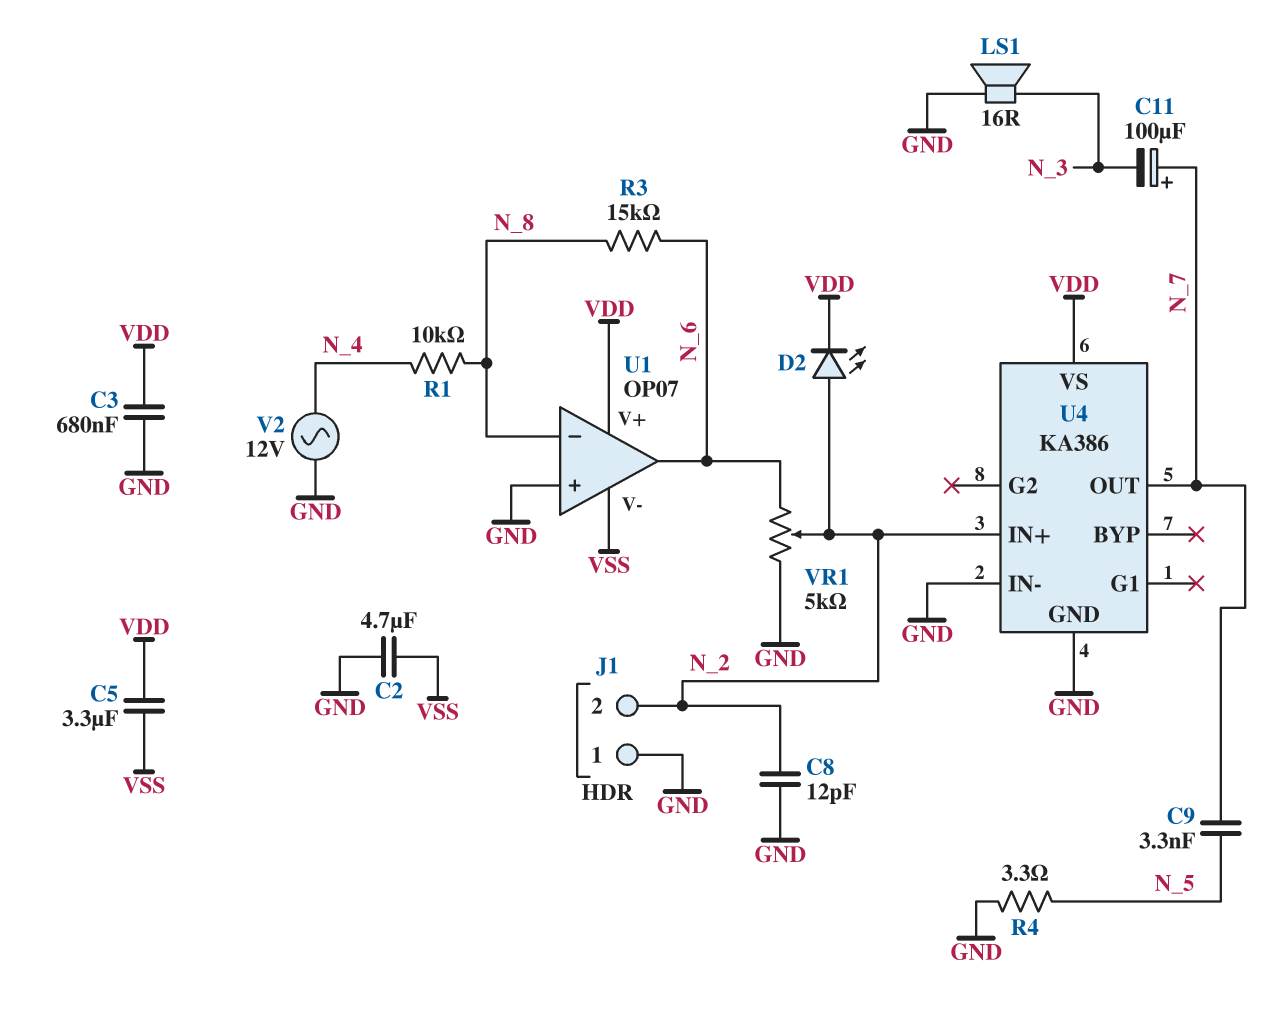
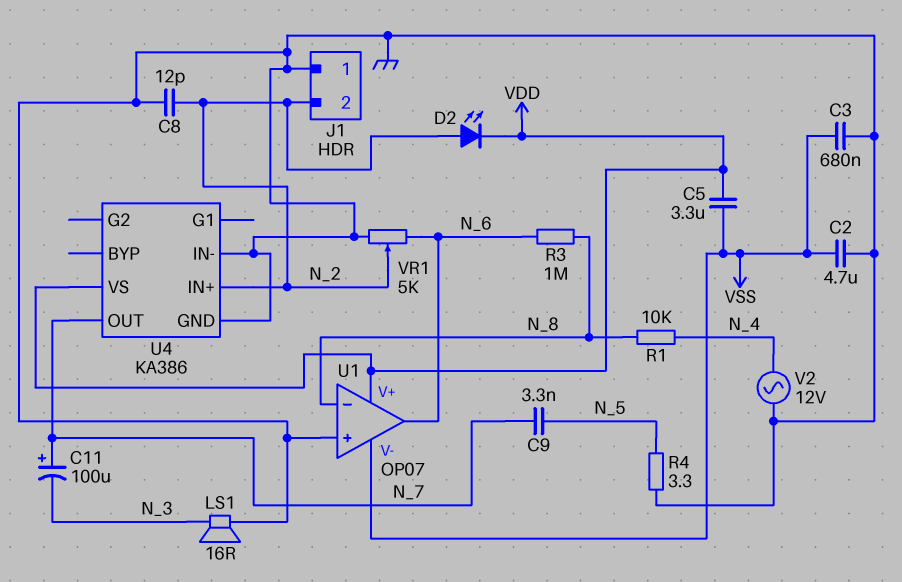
C3: 680nF (GND, VDD) -> 680nF (GND, VSS)
R3: 15k (N_6, N_8) -> 1M (N_6, N_8)

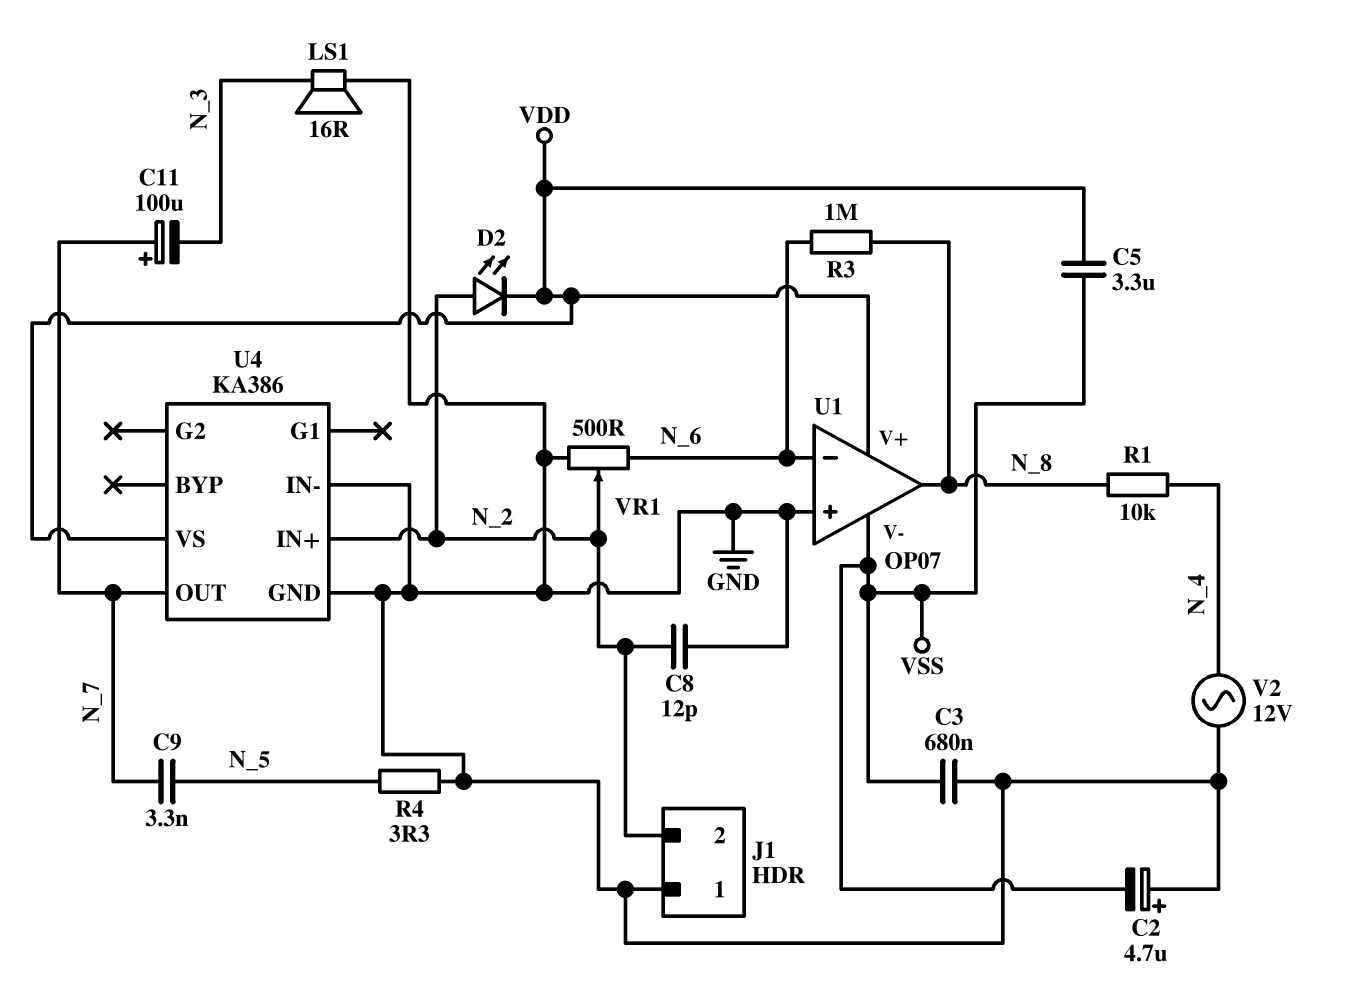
C2: 4.7uF (GND, VSS) -> 4.7uF (plus GND, minus VSS)
U1 pin in-: N_8 -> N_6
U1 pin out: N_6 -> N_8
VR1: 5k (GND, N_6, wiper N_2) -> 500 (GND, N_6, wiper N_2)

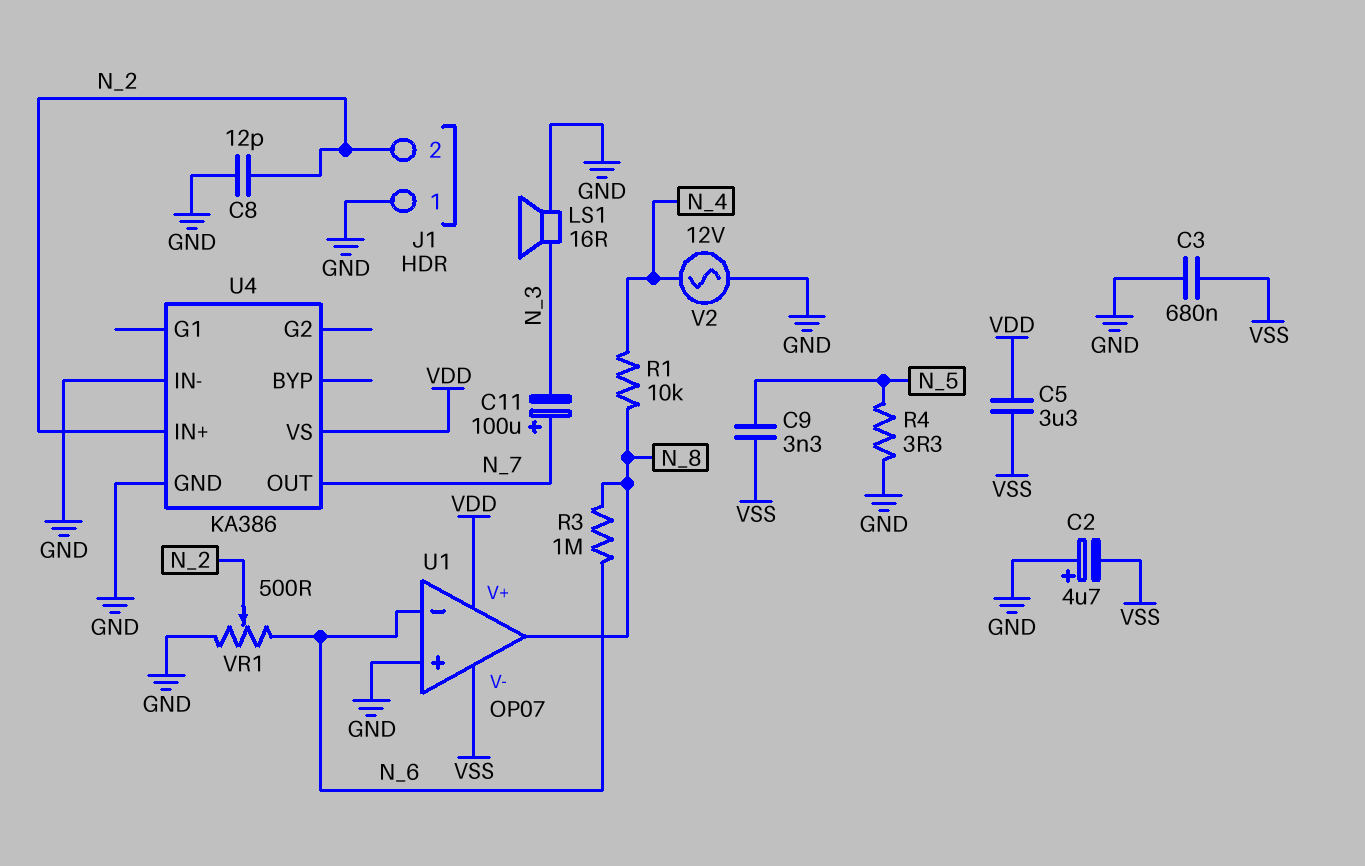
C9: 3.3nF (N_5, N_7) -> 3.3nF (N_5, VSS)
D2: LED (A N_2, K VDD) -> none

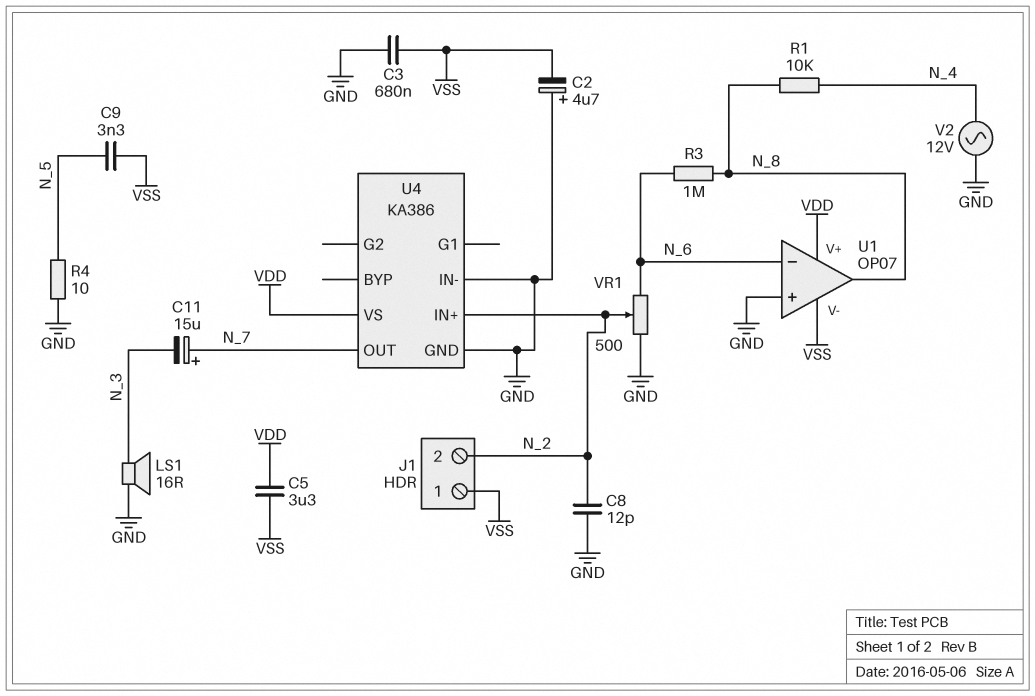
C11: 100uF (plus N_7, minus N_3) -> 15uF (plus N_7, minus N_3)
J1 pin 1: GND -> VSS
R4: 3.3 (GND, N_5) -> 10 (GND, N_5)

